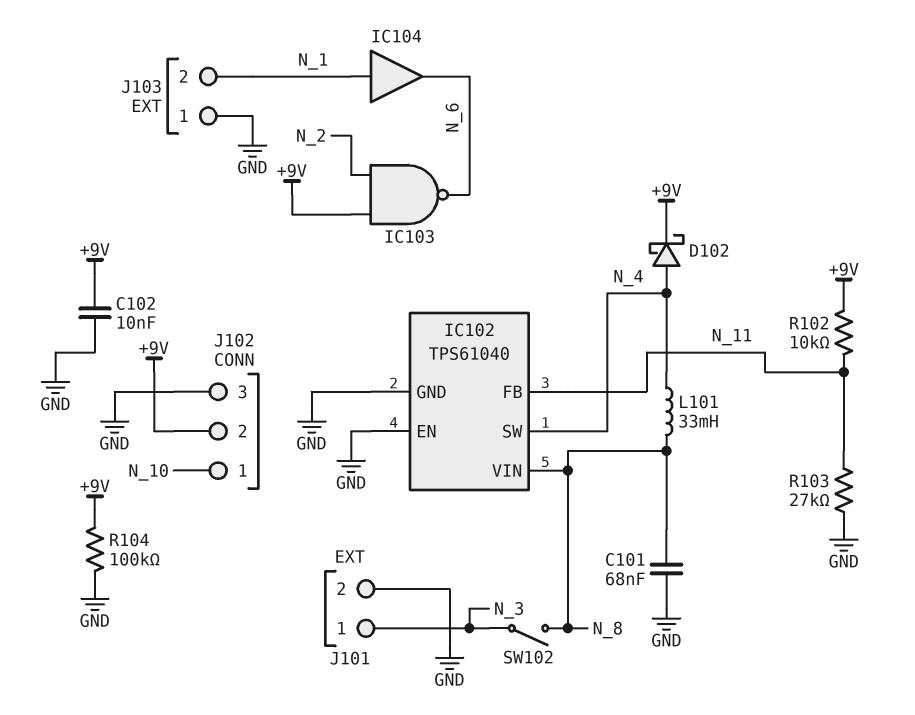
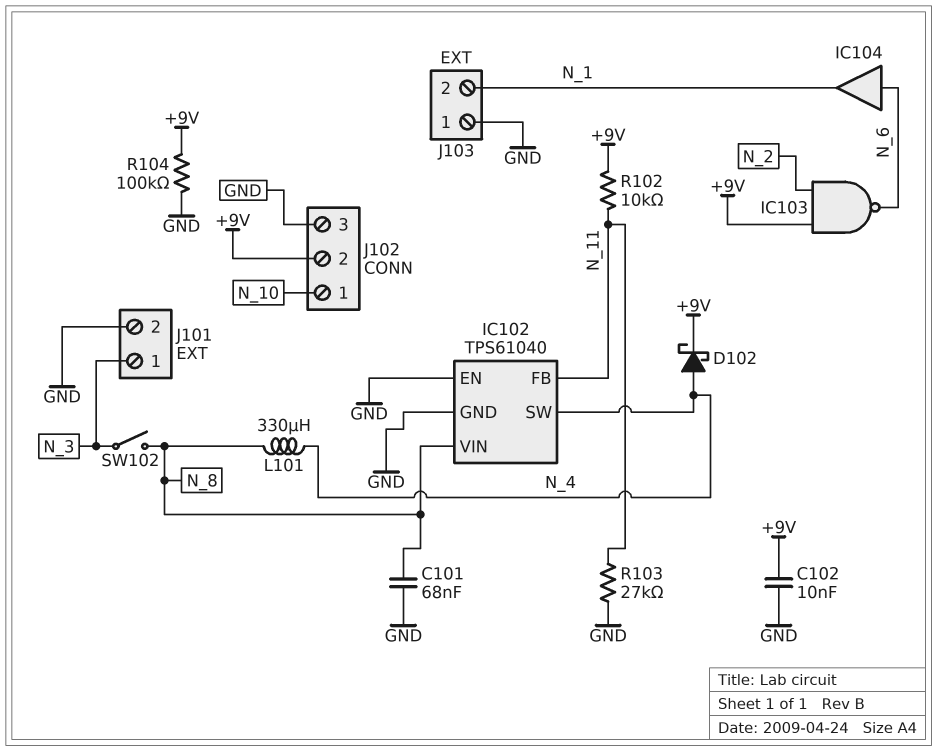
IC104: buffer (in N_1, out N_6) -> buffer (in N_6, out N_1)
L101: 33mH (N_4, N_8) -> 330uH (N_4, N_8)

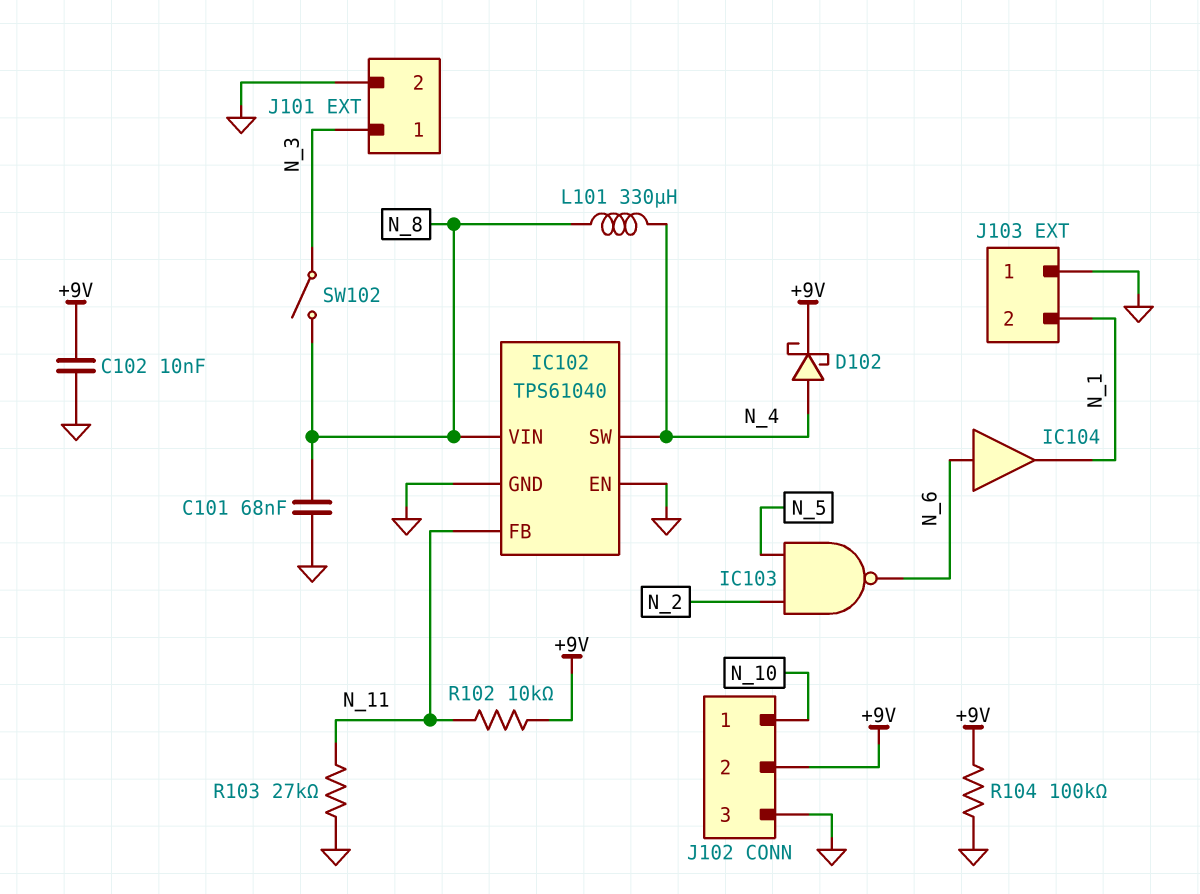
IC103: NAND (in +9V, in N_2, out N_6) -> NAND (in N_2, in N_5, out N_6)

